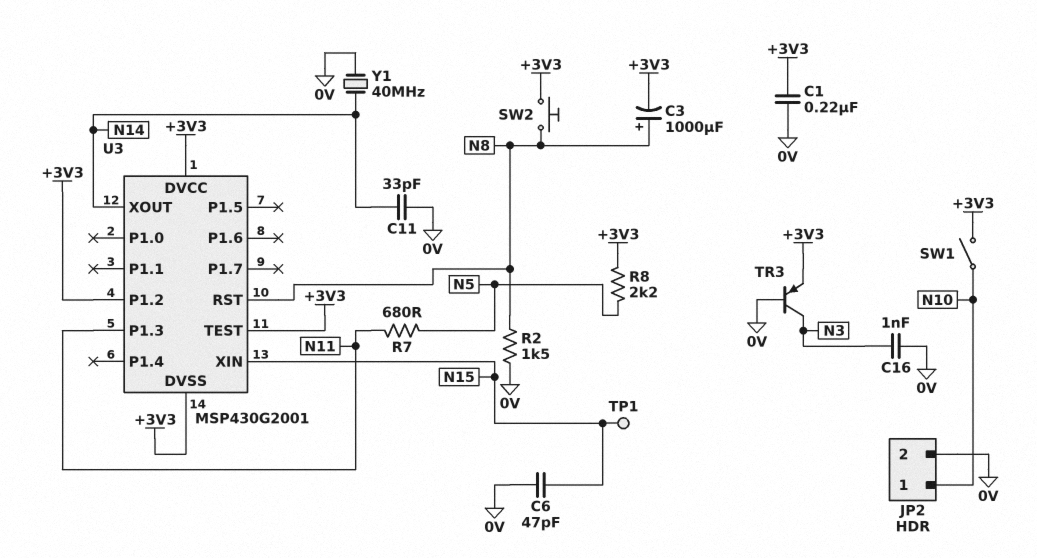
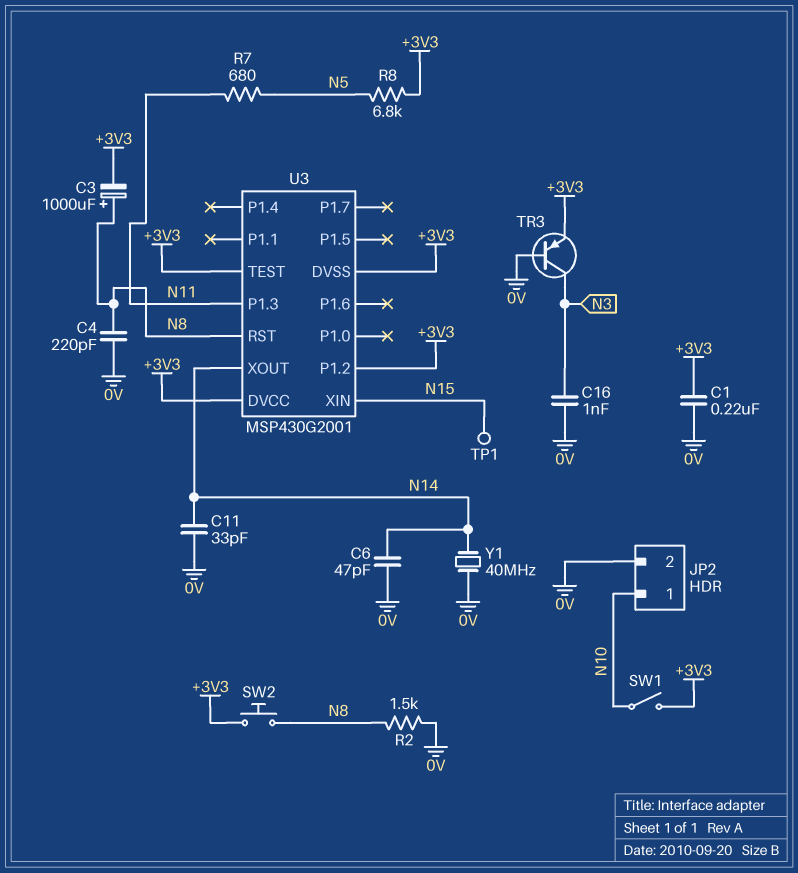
C4: none -> 220pF (0V, N8)
C6: 47pF (0V, N15) -> 47pF (0V, N14)
R8: 2.2k (+3V3, N5) -> 6.8k (+3V3, N5)

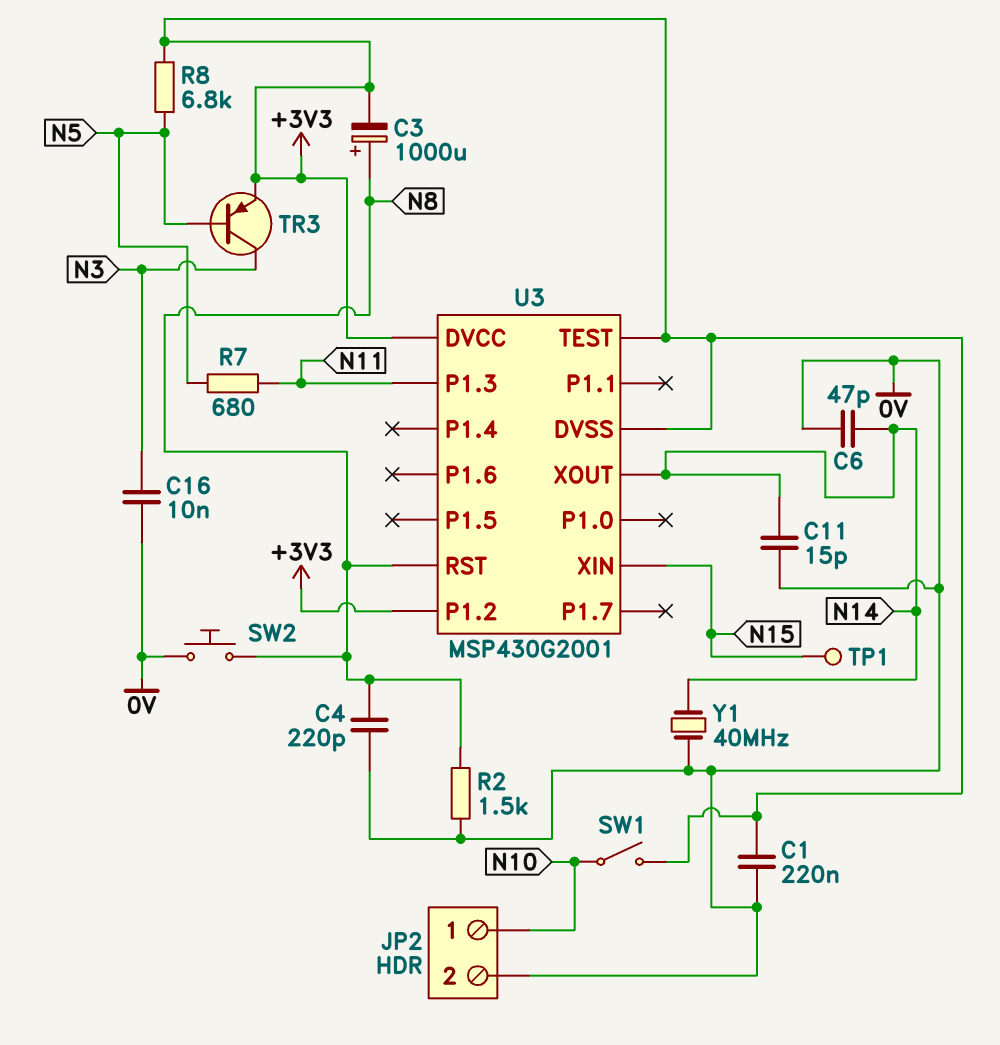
C11: 33pF (0V, N14) -> 15pF (0V, N14)
C16: 1nF (0V, N3) -> 10nF (0V, N3)
SW2: button (+3V3, N8) -> button (0V, N8)
TR3: PNP (B 0V, C N3, E +3V3) -> PNP (B N5, C N3, E +3V3)

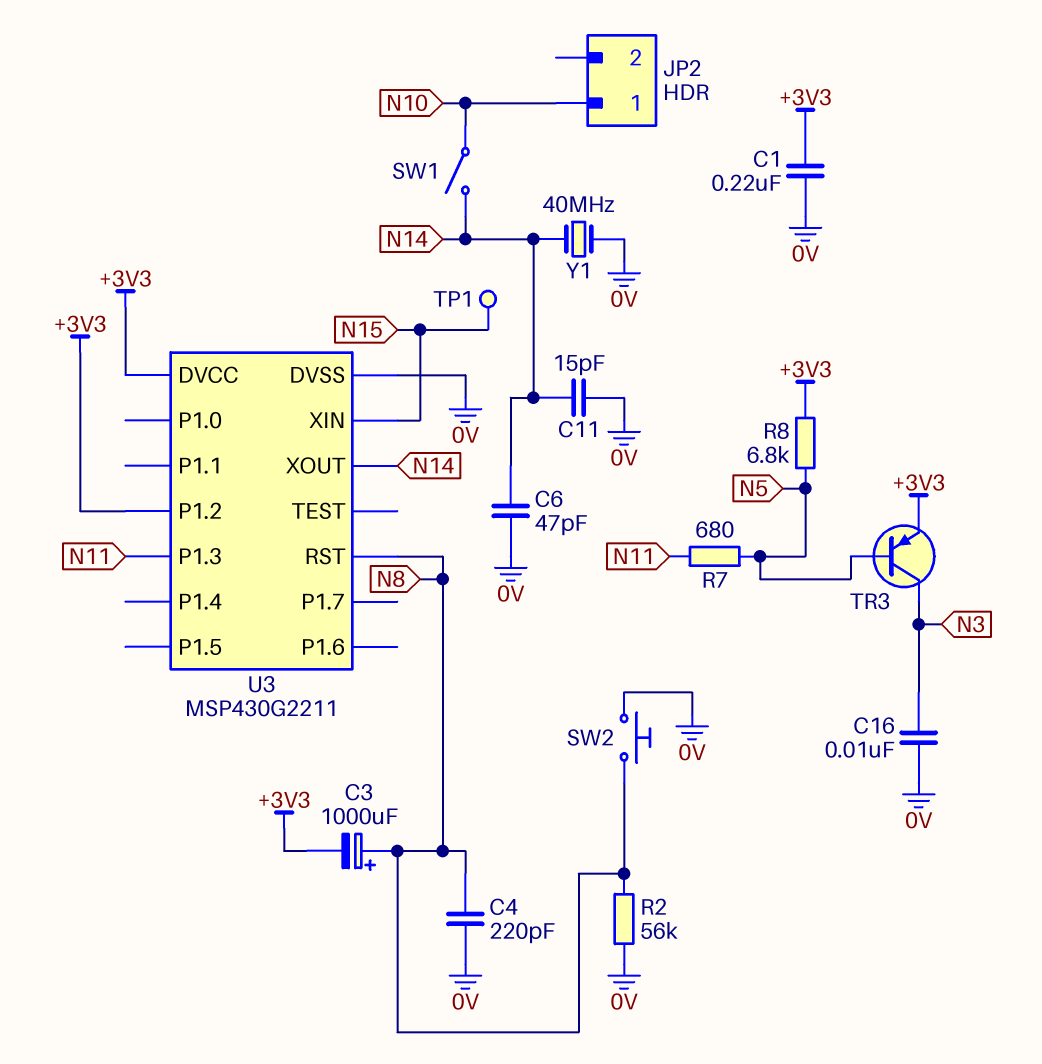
JP2 pin 2: 0V -> none
R2: 1.5k (0V, N8) -> 56k (0V, N8)
SW1: switch (+3V3, N10) -> switch (N10, N14)
U3: MSP430G2001 -> MSP430G2211
U3 pin DVSS: +3V3 -> 0V
U3 pin TEST: +3V3 -> none

